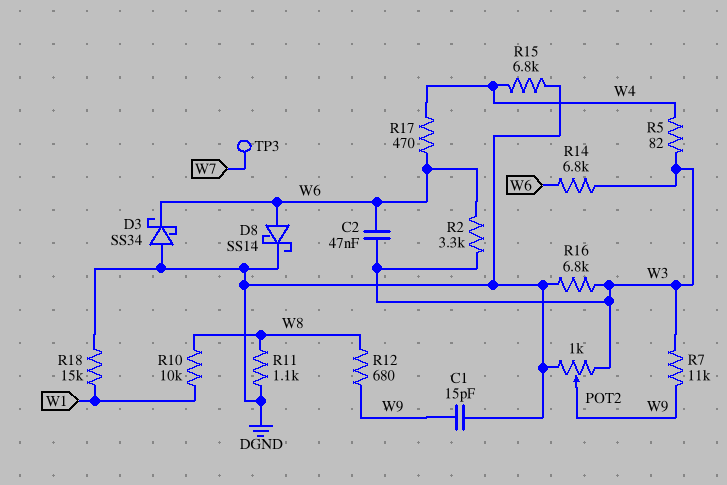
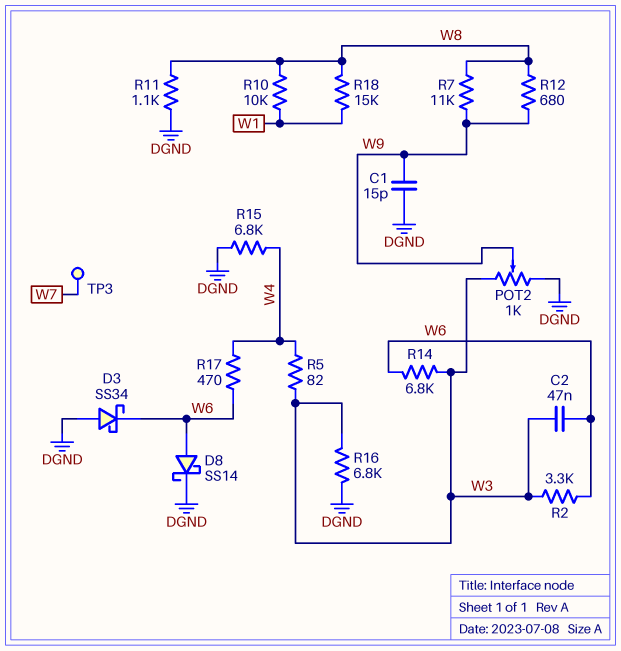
R7: 11k (W3, W9) -> 11k (W8, W9)
R18: 15k (DGND, W1) -> 15k (W1, W8)

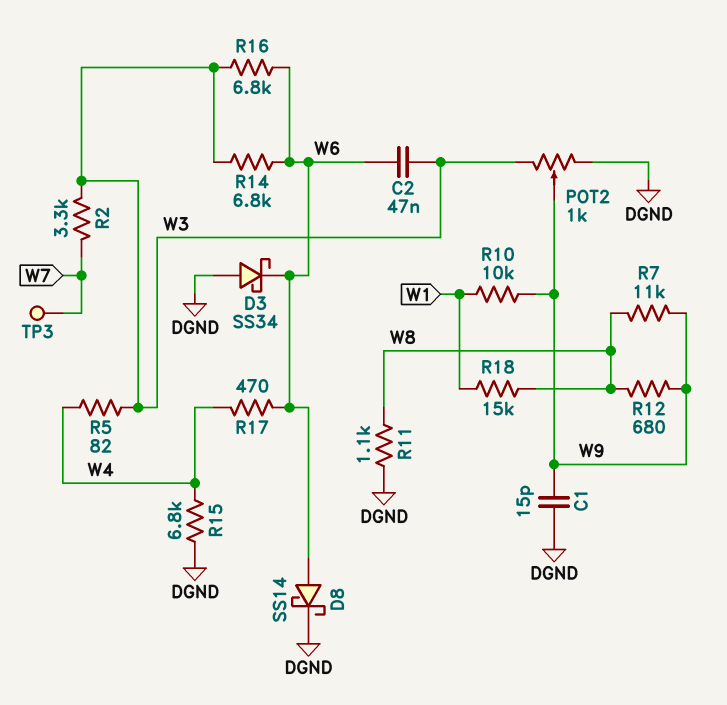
R2: 3.3k (W3, W6) -> 3.3k (W3, W7)
R10: 10k (W1, W8) -> 10k (W1, W9)
R16: 6.8k (DGND, W3) -> 6.8k (W3, W6)

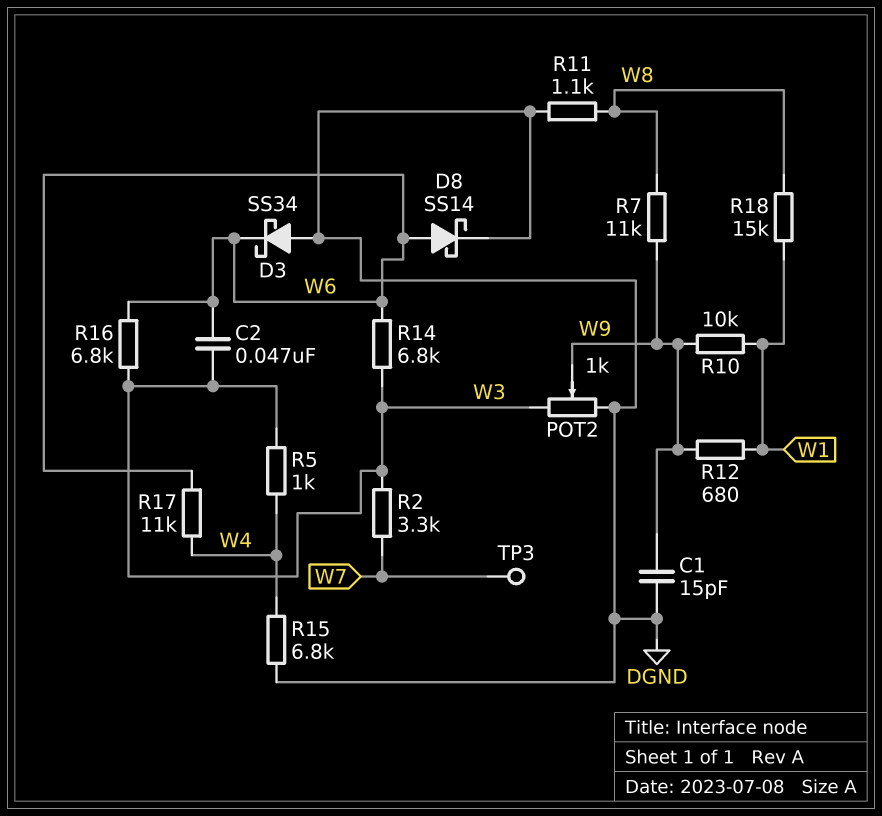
R5: 82 (W3, W4) -> 1k (W3, W4)
R12: 680 (W8, W9) -> 680 (W1, W9)
R17: 470 (W4, W6) -> 11k (W4, W6)

